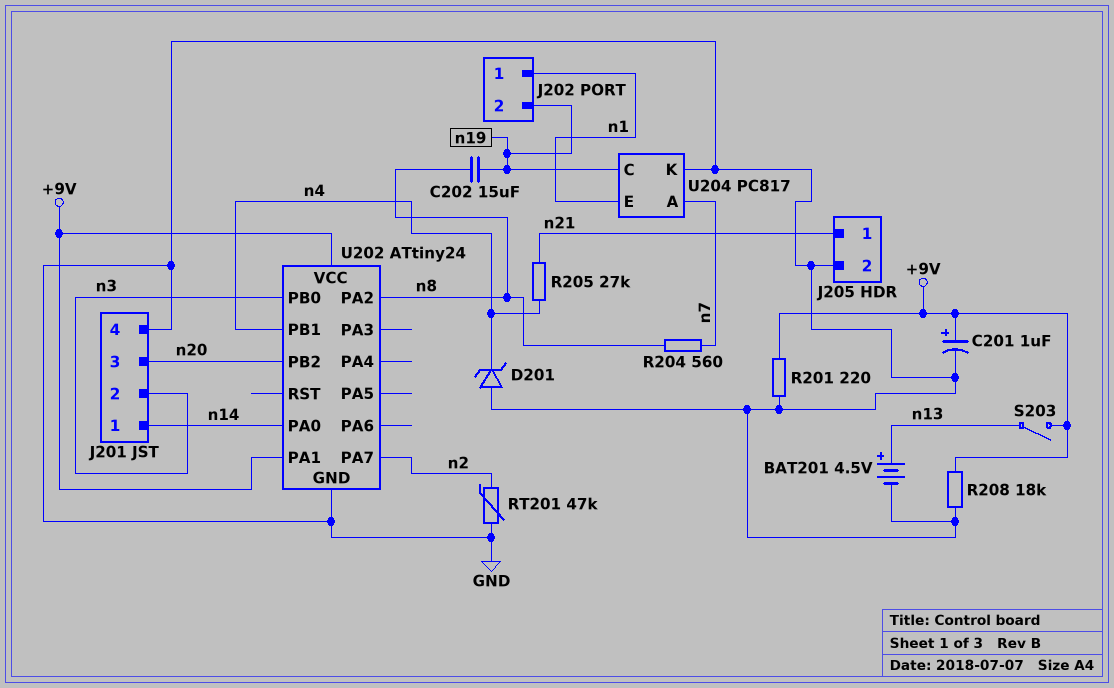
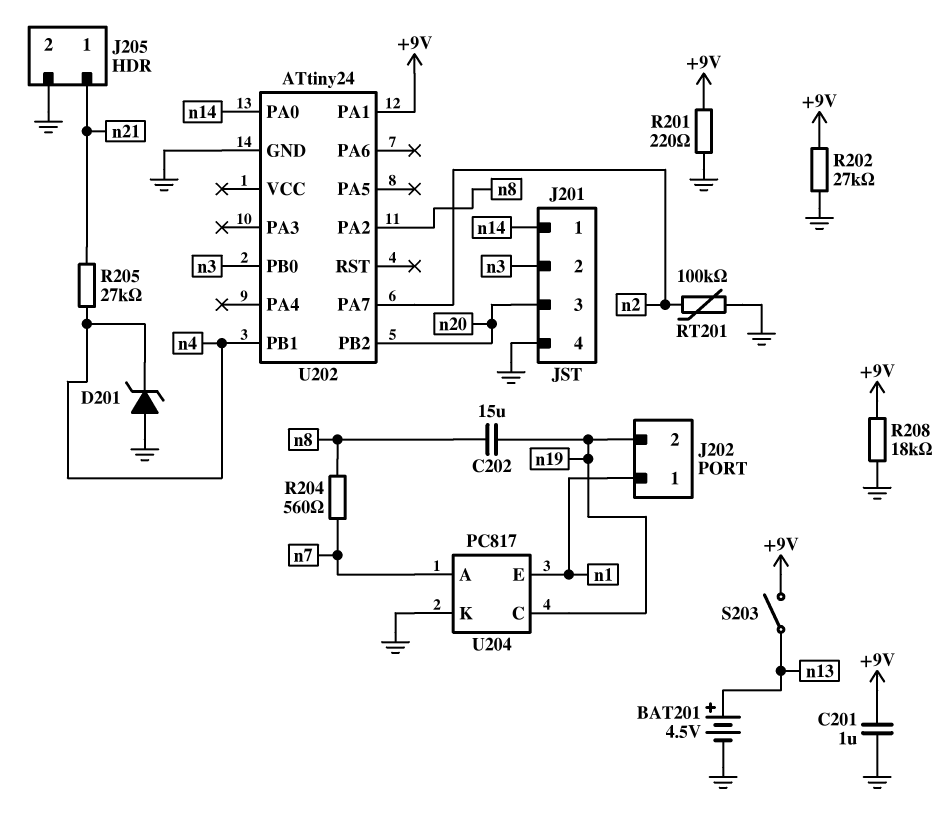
C201: 1uF (plus +9V, minus GND) -> 1uF (+9V, GND)
R202: none -> 27k (+9V, GND)
RT201: 47k (GND, n2) -> 100k (GND, n2)
U202 pin VCC: +9V -> none

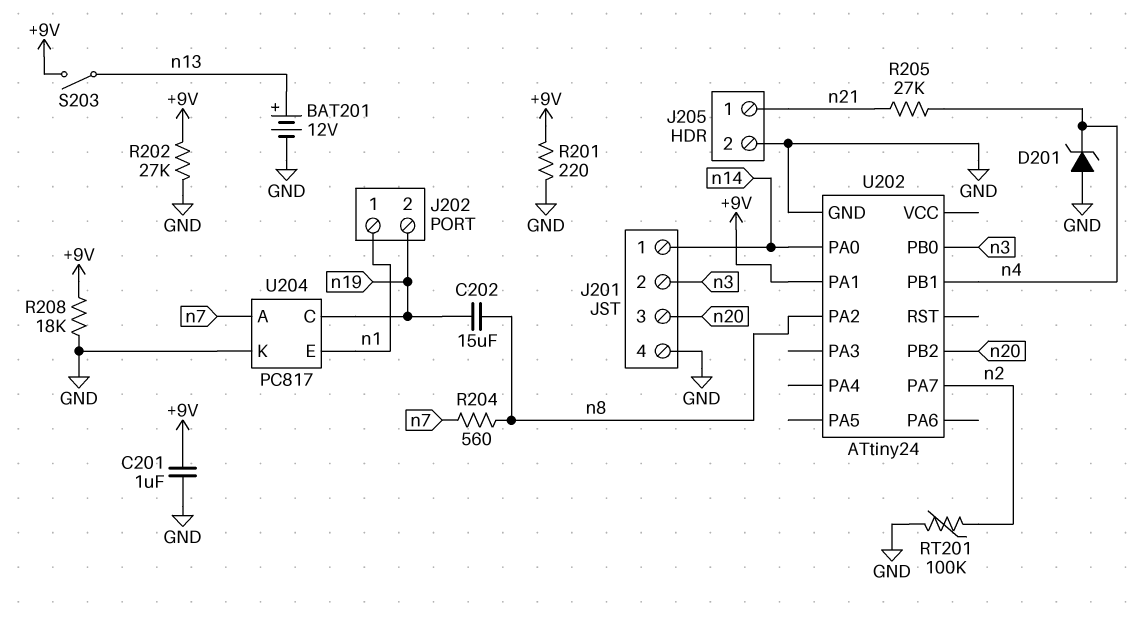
BAT201: 4.5V (plus n13, minus GND) -> 12V (plus n13, minus GND)

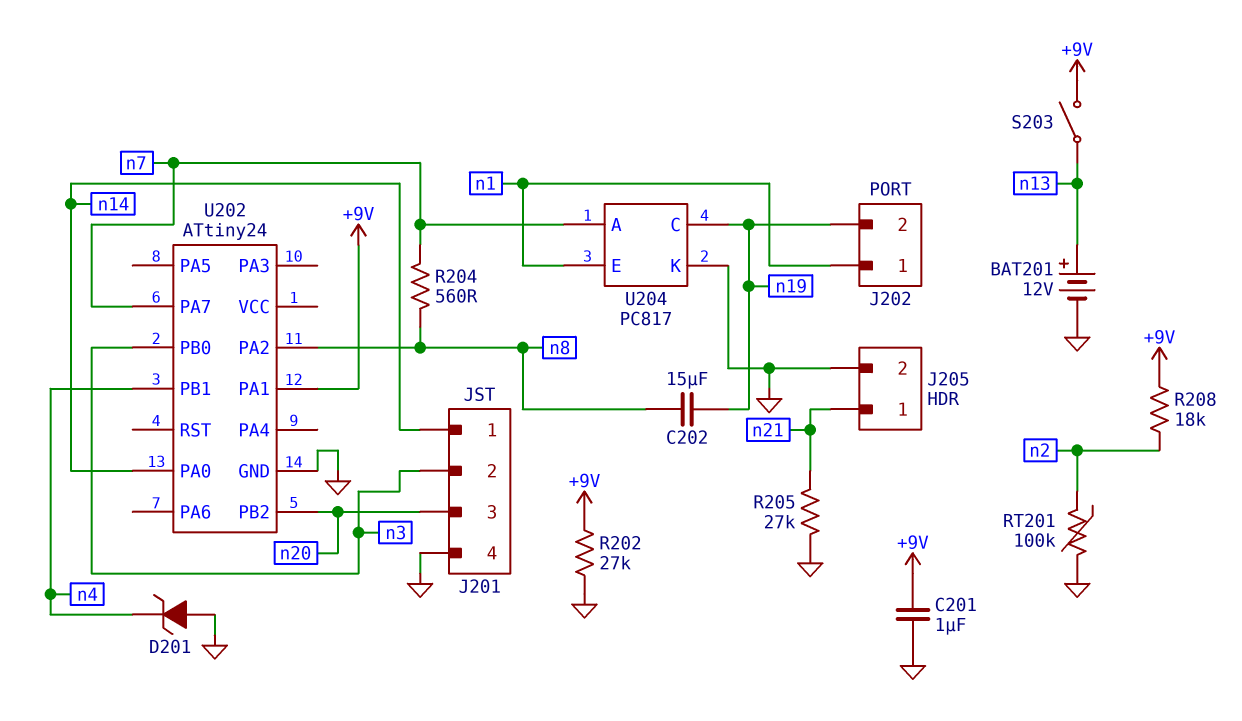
R201: 220 (+9V, GND) -> none
R205: 27k (n4, n21) -> 27k (GND, n21)
R208: 18k (+9V, GND) -> 18k (+9V, n2)
U202 pin PA7: n2 -> n7

